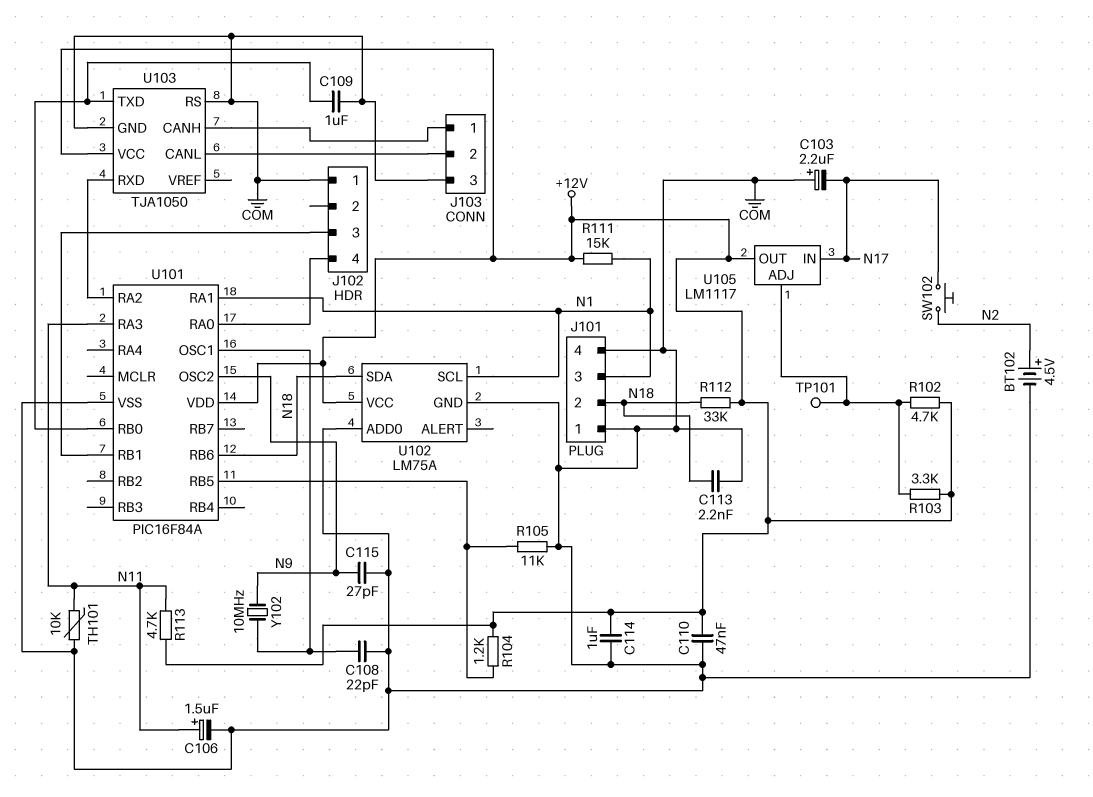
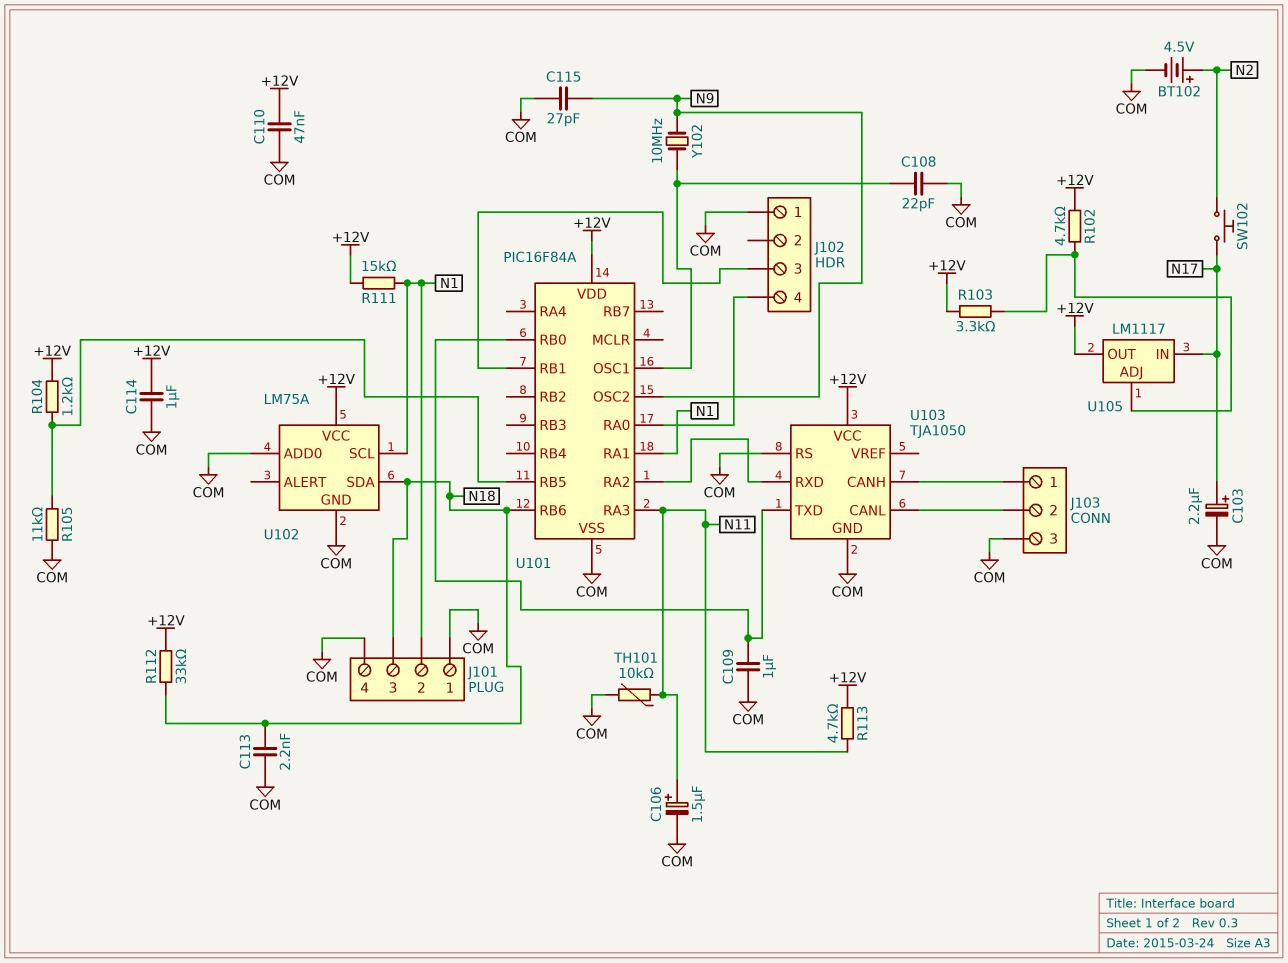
C103: 2.2uF (plus COM, minus N17) -> 2.2uF (plus N17, minus COM)
J101 pin 2: N18 -> N1
J101 pin 3: N1 -> N18
TP101: test point (U105/ADJ) -> none

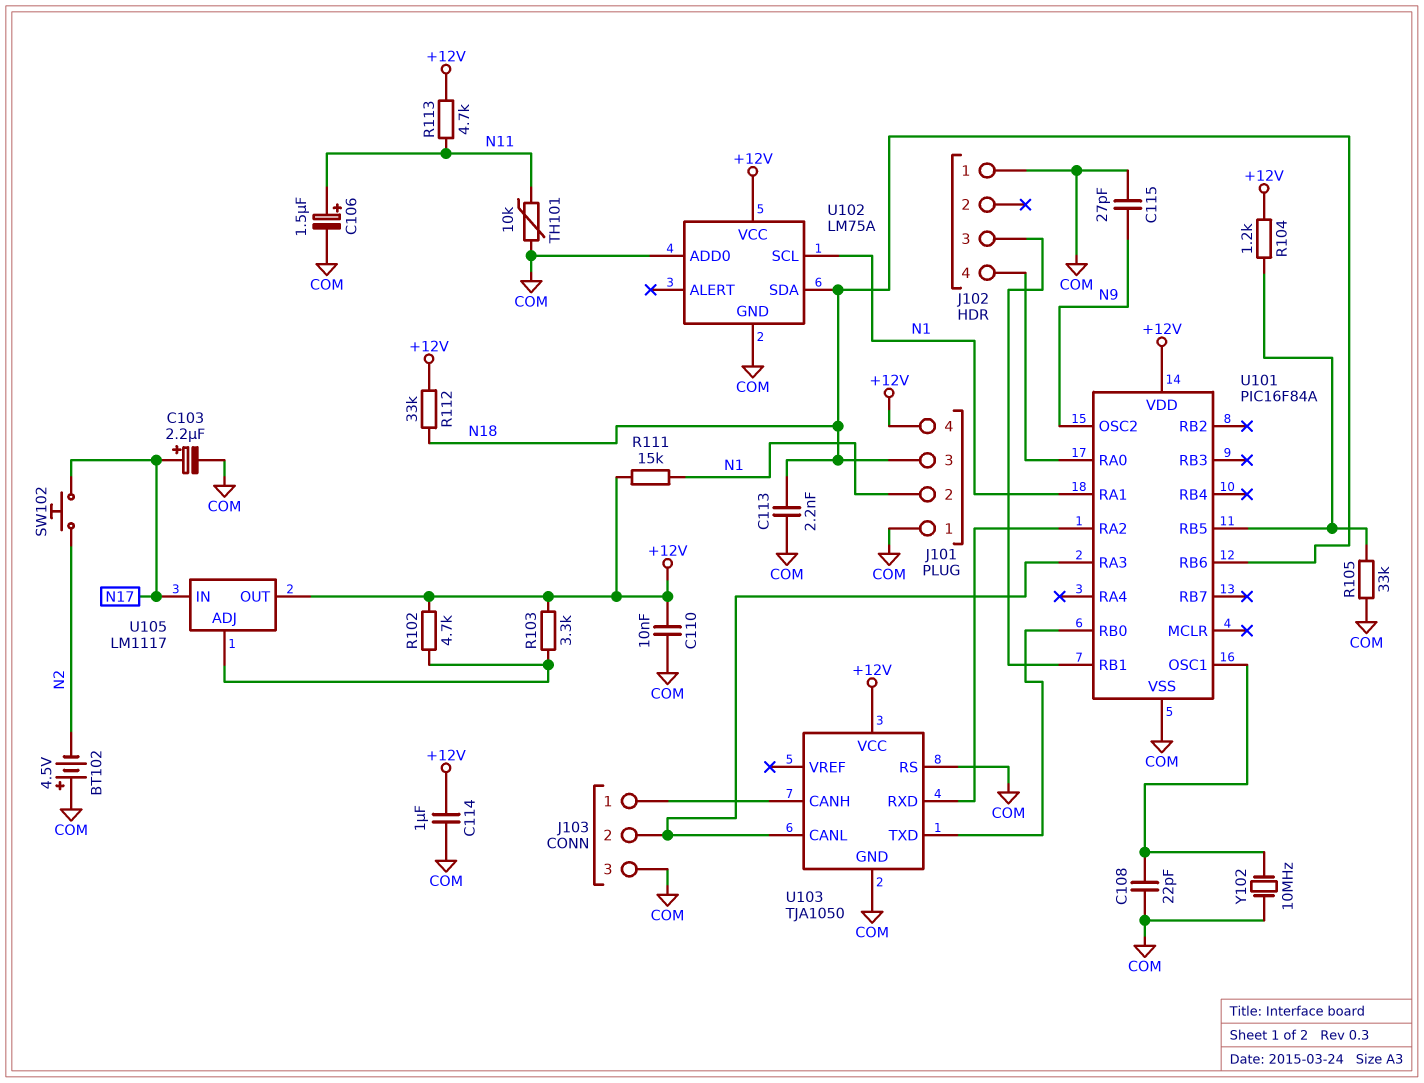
BT102: 4.5V (plus N2, minus COM) -> 4.5V (plus COM, minus N2)
C109: 1uF (COM, U101/RB0) -> none
C110: 47nF (+12V, COM) -> 10nF (+12V, COM)
J101 pin 4: COM -> +12V
R105: 11k (COM, U101/RB5) -> 33k (COM, U101/RB5)
U101 pin RA3: N11 -> J103/2
Y102: 10MHz (N9, U101/OSC1) -> 10MHz (COM, U101/OSC1)

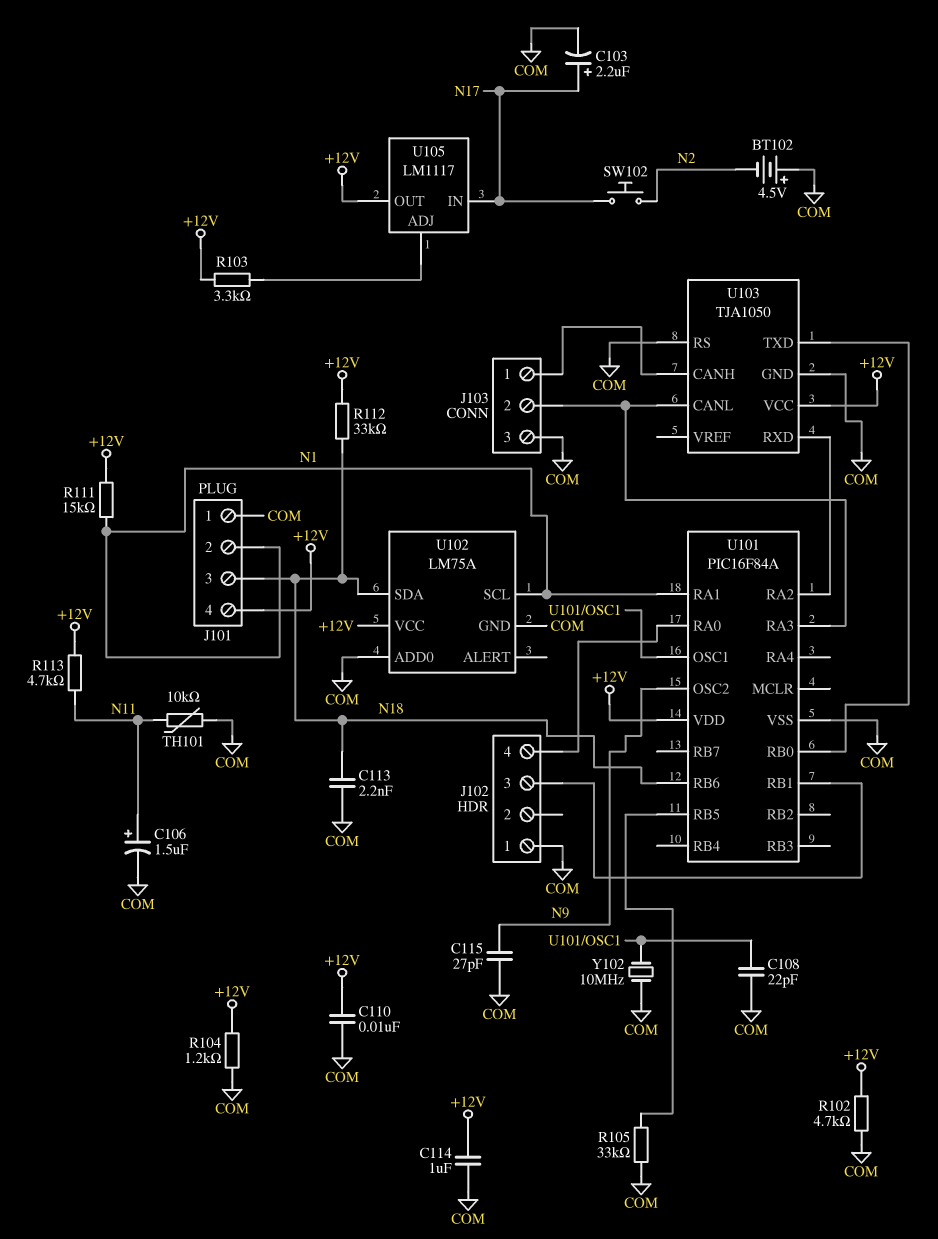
R102: 4.7k (+12V, U105/ADJ) -> 4.7k (+12V, COM)
R104: 1.2k (+12V, U101/RB5) -> 1.2k (+12V, COM)

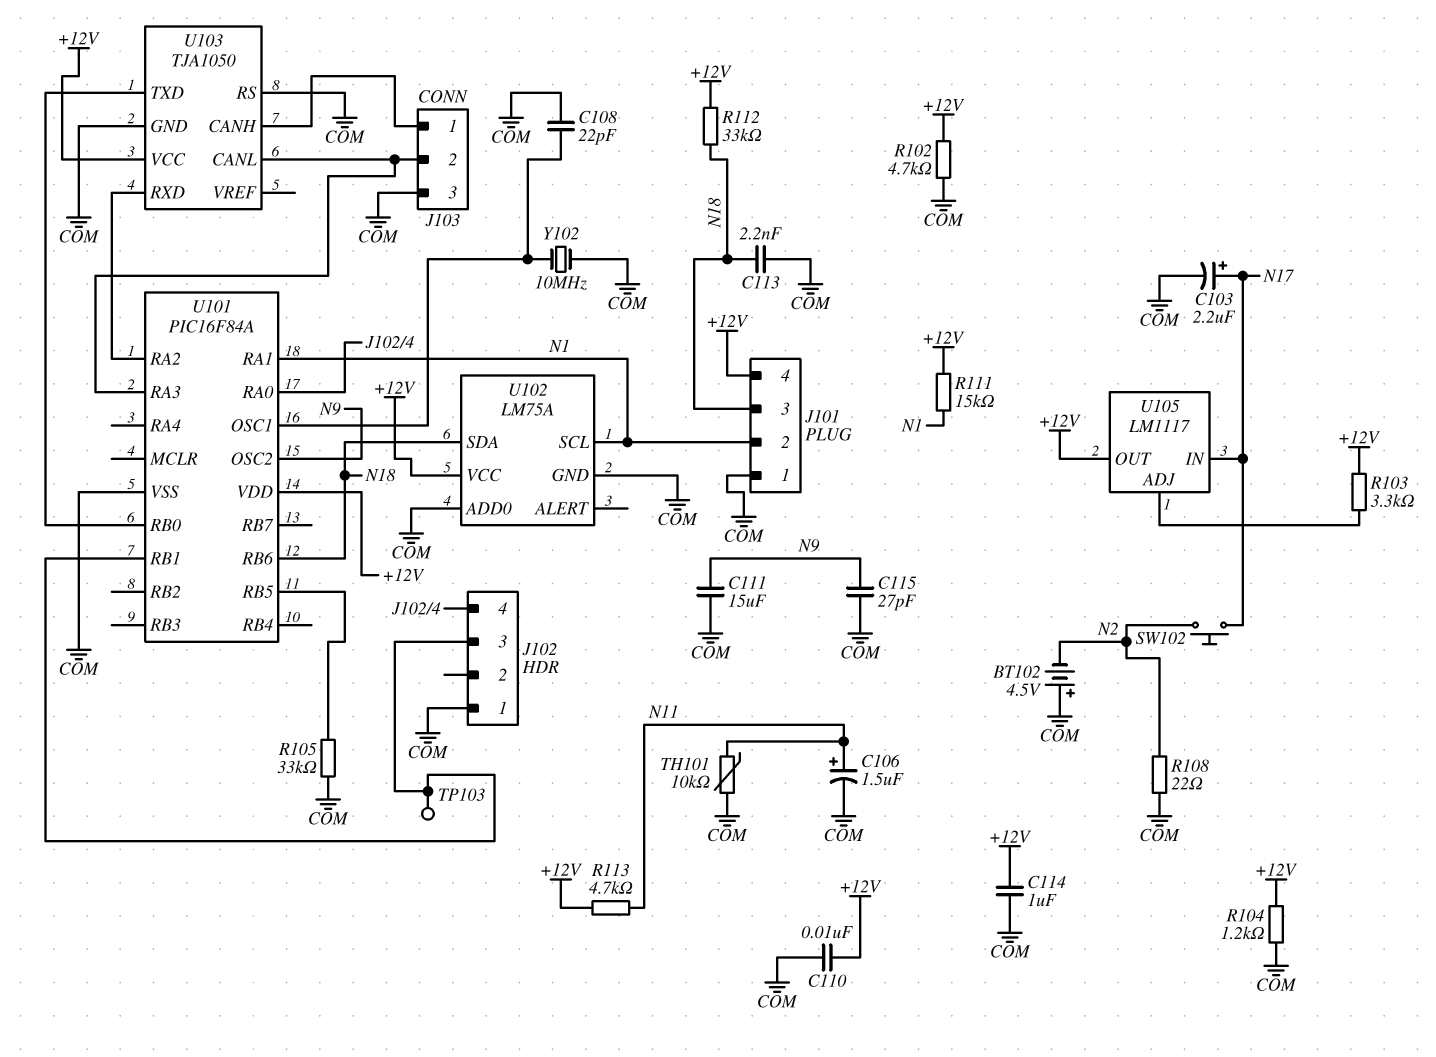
C111: none -> 15uF (COM, N9)
R108: none -> 22 (COM, N2)
TP103: none -> test point (J102/3)

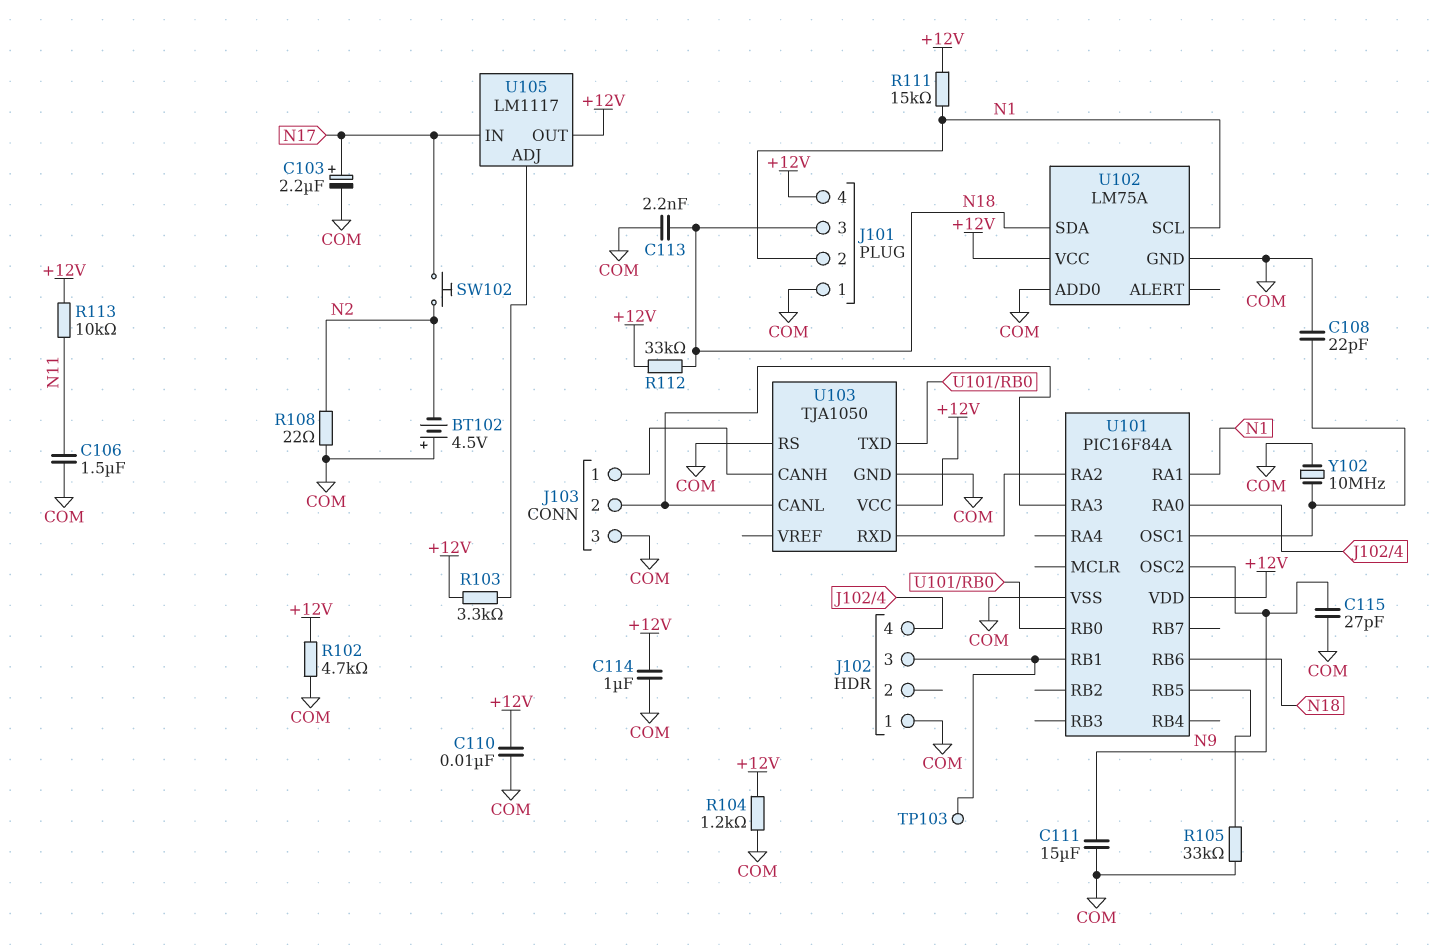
C106: 1.5uF (plus N11, minus COM) -> 1.5uF (COM, N11)
R113: 4.7k (+12V, N11) -> 10k (+12V, N11)
TH101: 10k (COM, N11) -> none

